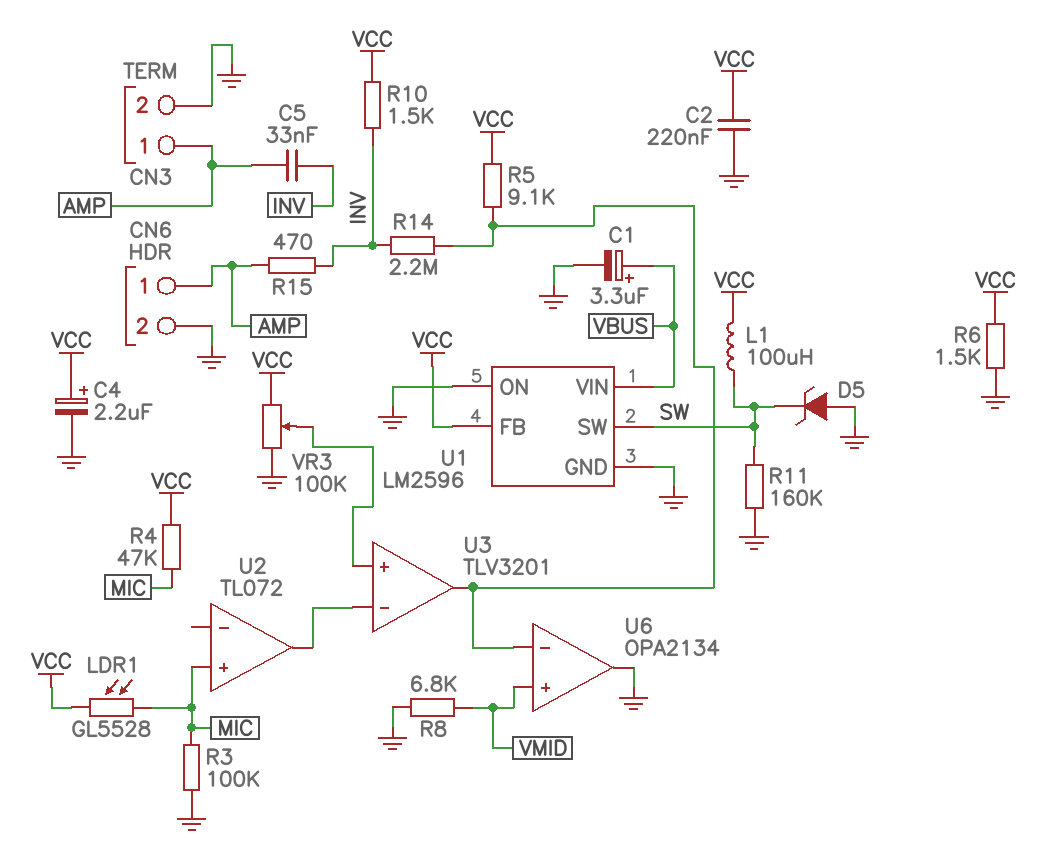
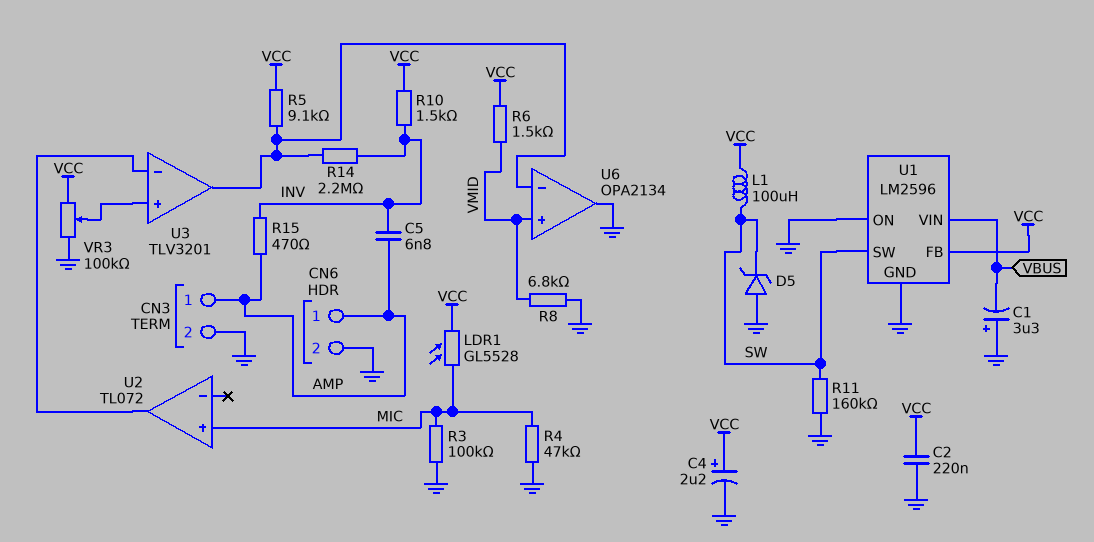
C1: 3.3uF (plus VBUS, minus GND) -> 3.3uF (plus GND, minus VBUS)
C5: 33nF (AMP, INV) -> 6.8nF (AMP, INV)
R4: 47k (MIC, VCC) -> 47k (GND, MIC)
R6: 1.5k (GND, VCC) -> 1.5k (VCC, VMID)

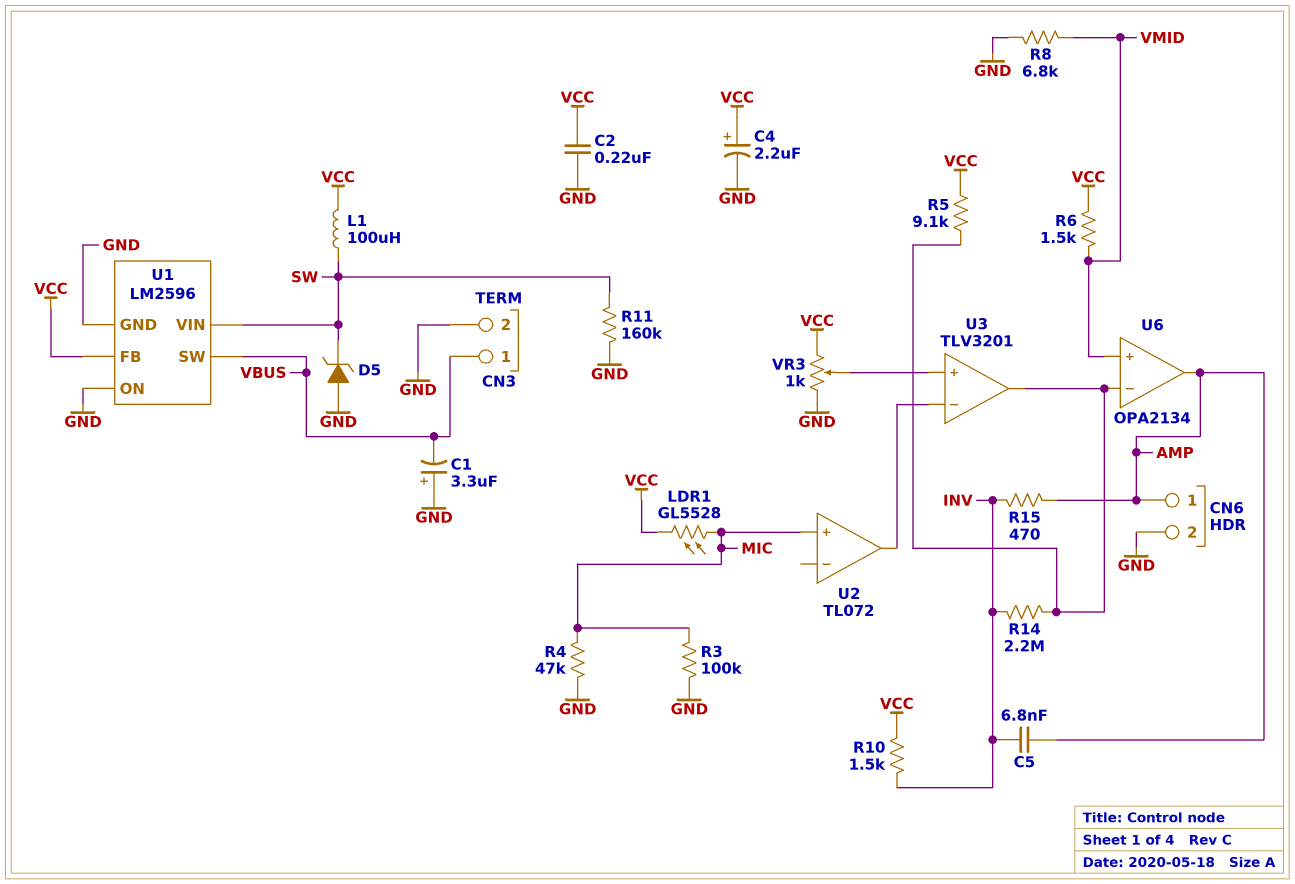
CN3 pin 1: AMP -> VBUS
U1 pin SW: SW -> VBUS
U1 pin VIN: VBUS -> SW
U6 pin out: GND -> AMP
VR3: 100k (GND, VCC, wiper U3/in+) -> 1k (GND, VCC, wiper U3/in+)

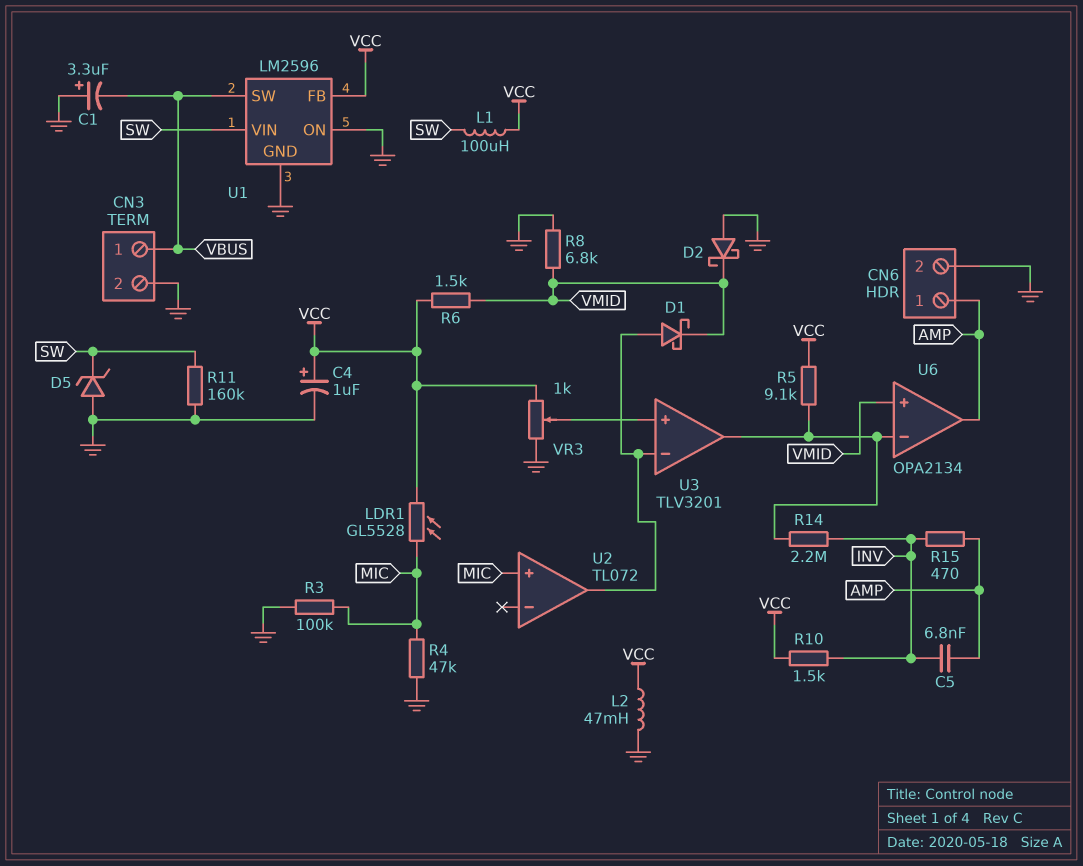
C2: 220nF (GND, VCC) -> none
C4: 2.2uF (plus VCC, minus GND) -> 1uF (plus VCC, minus GND)
D1: none -> schottky (A U2/out, K VMID)
D2: none -> schottky (A GND, K VMID)
L2: none -> 47mH (GND, VCC)

